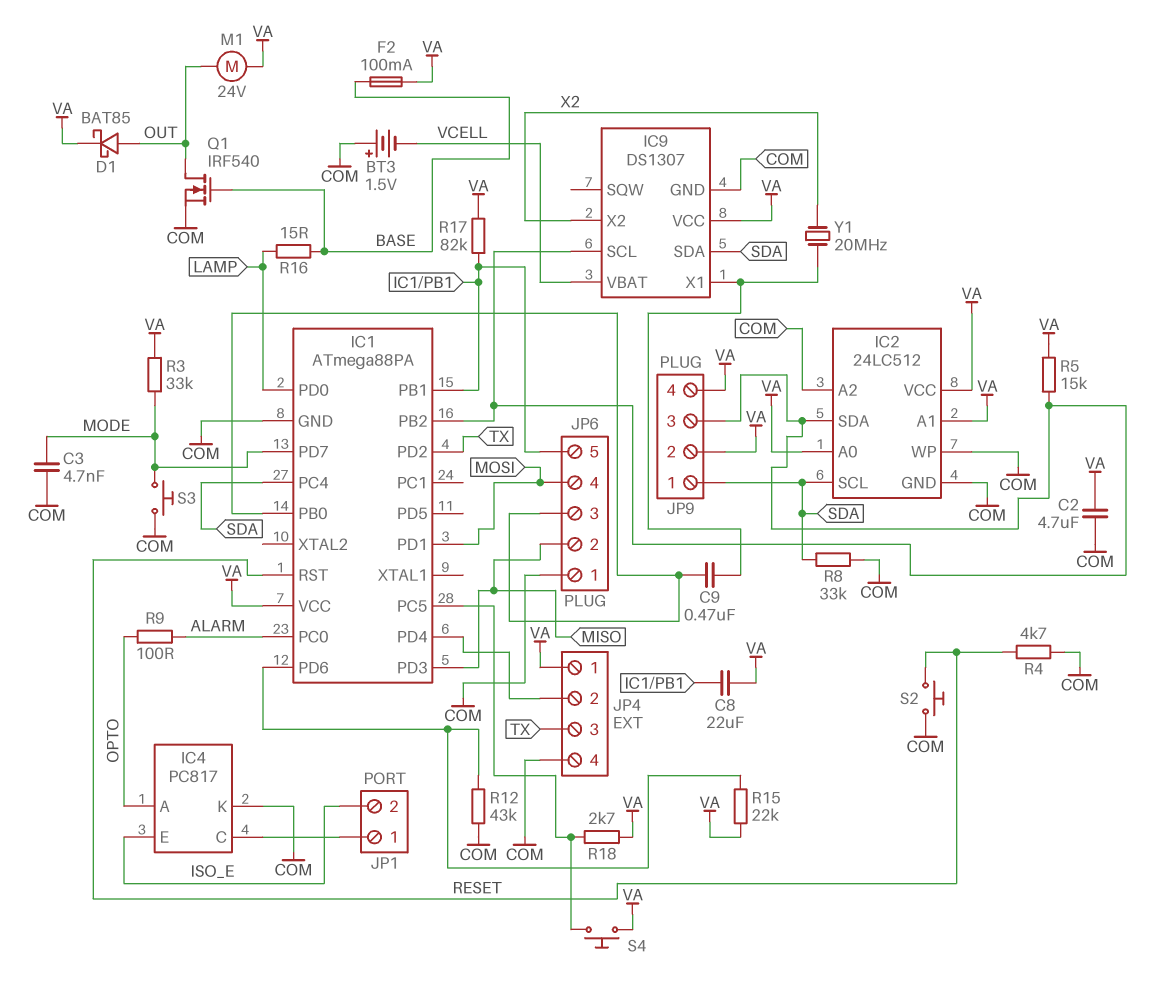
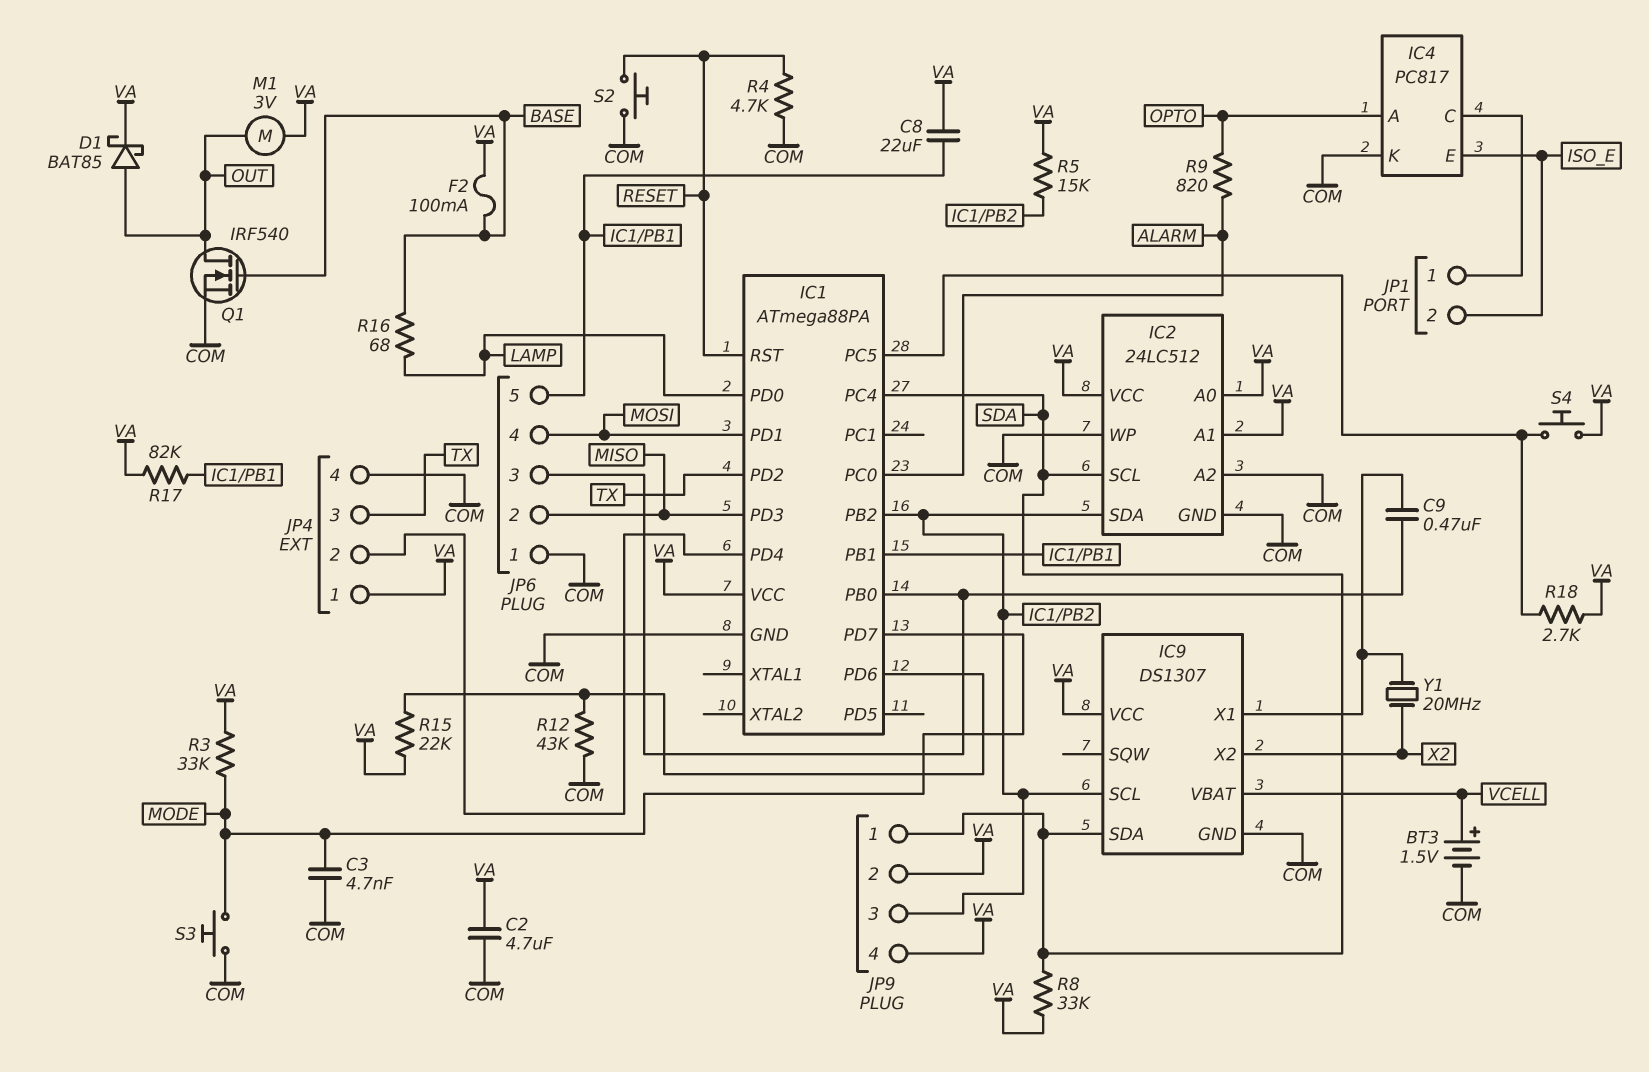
BT3: 1.5V (plus COM, minus VCELL) -> 1.5V (plus VCELL, minus COM)
M1: motor 24V (OUT, VA) -> motor 3V (OUT, VA)
R8: 33k (COM, SDA) -> 33k (SDA, VA)
R9: 100 (ALARM, OPTO) -> 820 (ALARM, OPTO)
R16: 15 (BASE, LAMP) -> 68 (BASE, LAMP)

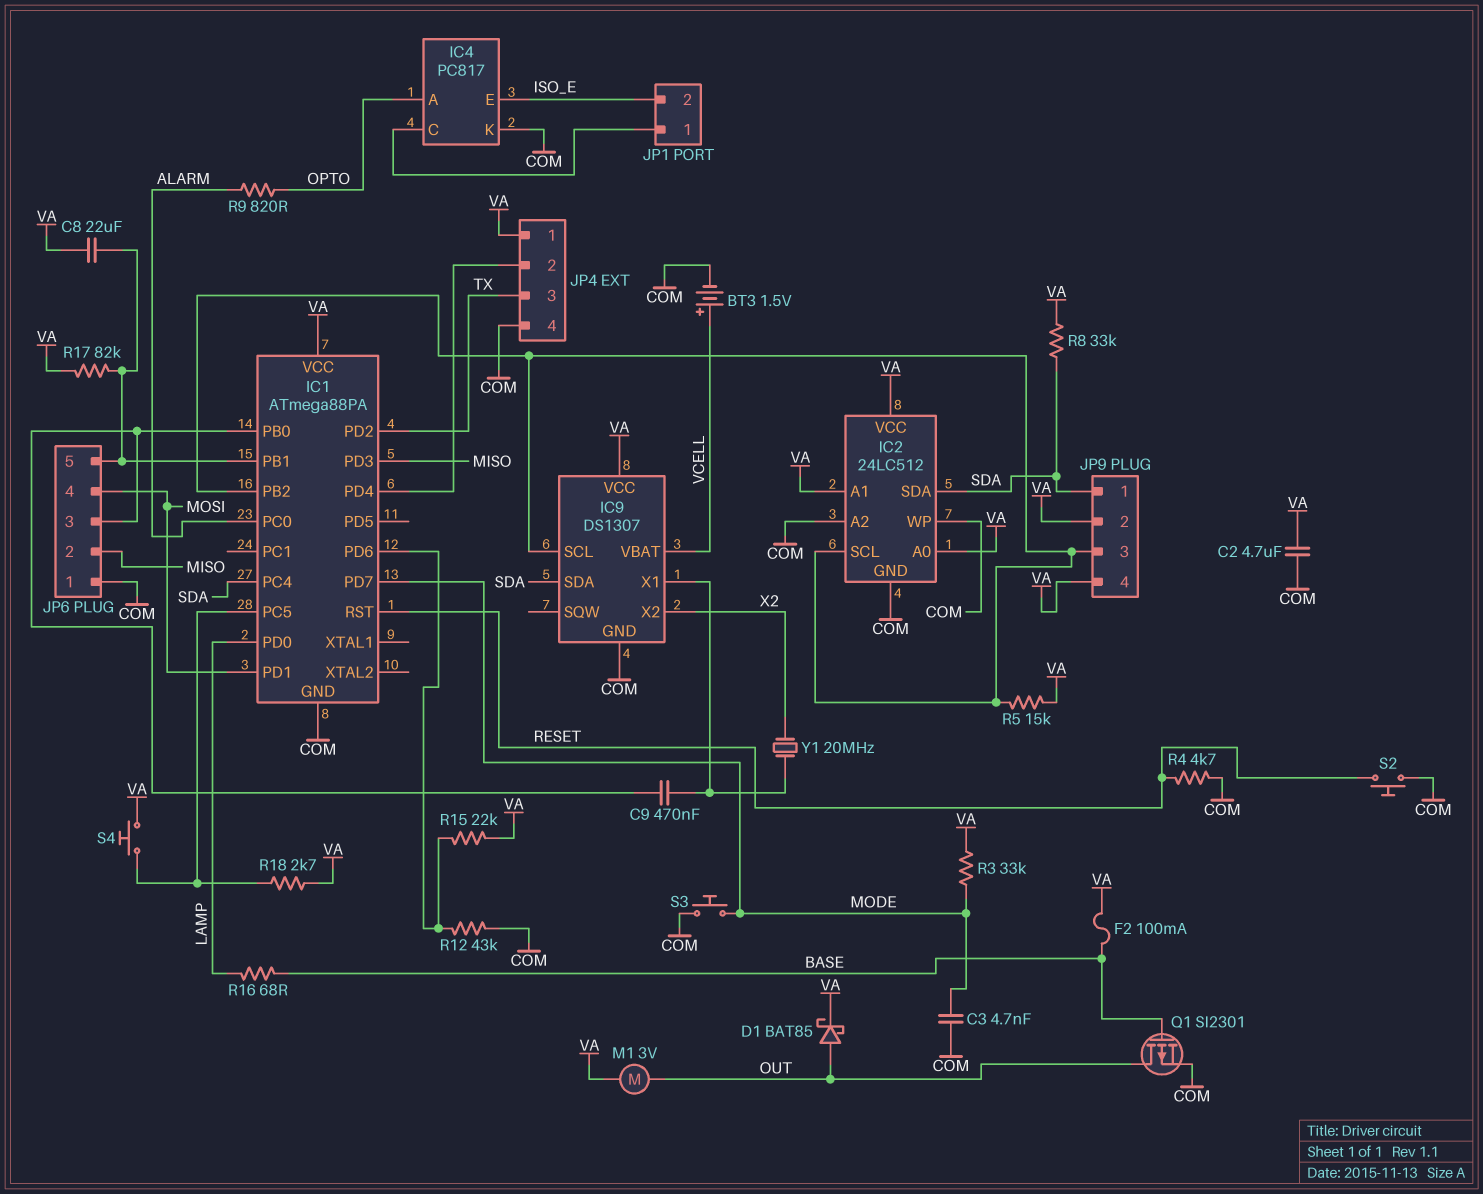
IC2 pin SCL: SDA -> IC1/PB2
IC2 pin SDA: IC1/PB2 -> SDA
Q1: NMOS IRF540 (G BASE, D OUT, S COM) -> PMOS SI2301 (G BASE, D OUT, S COM)

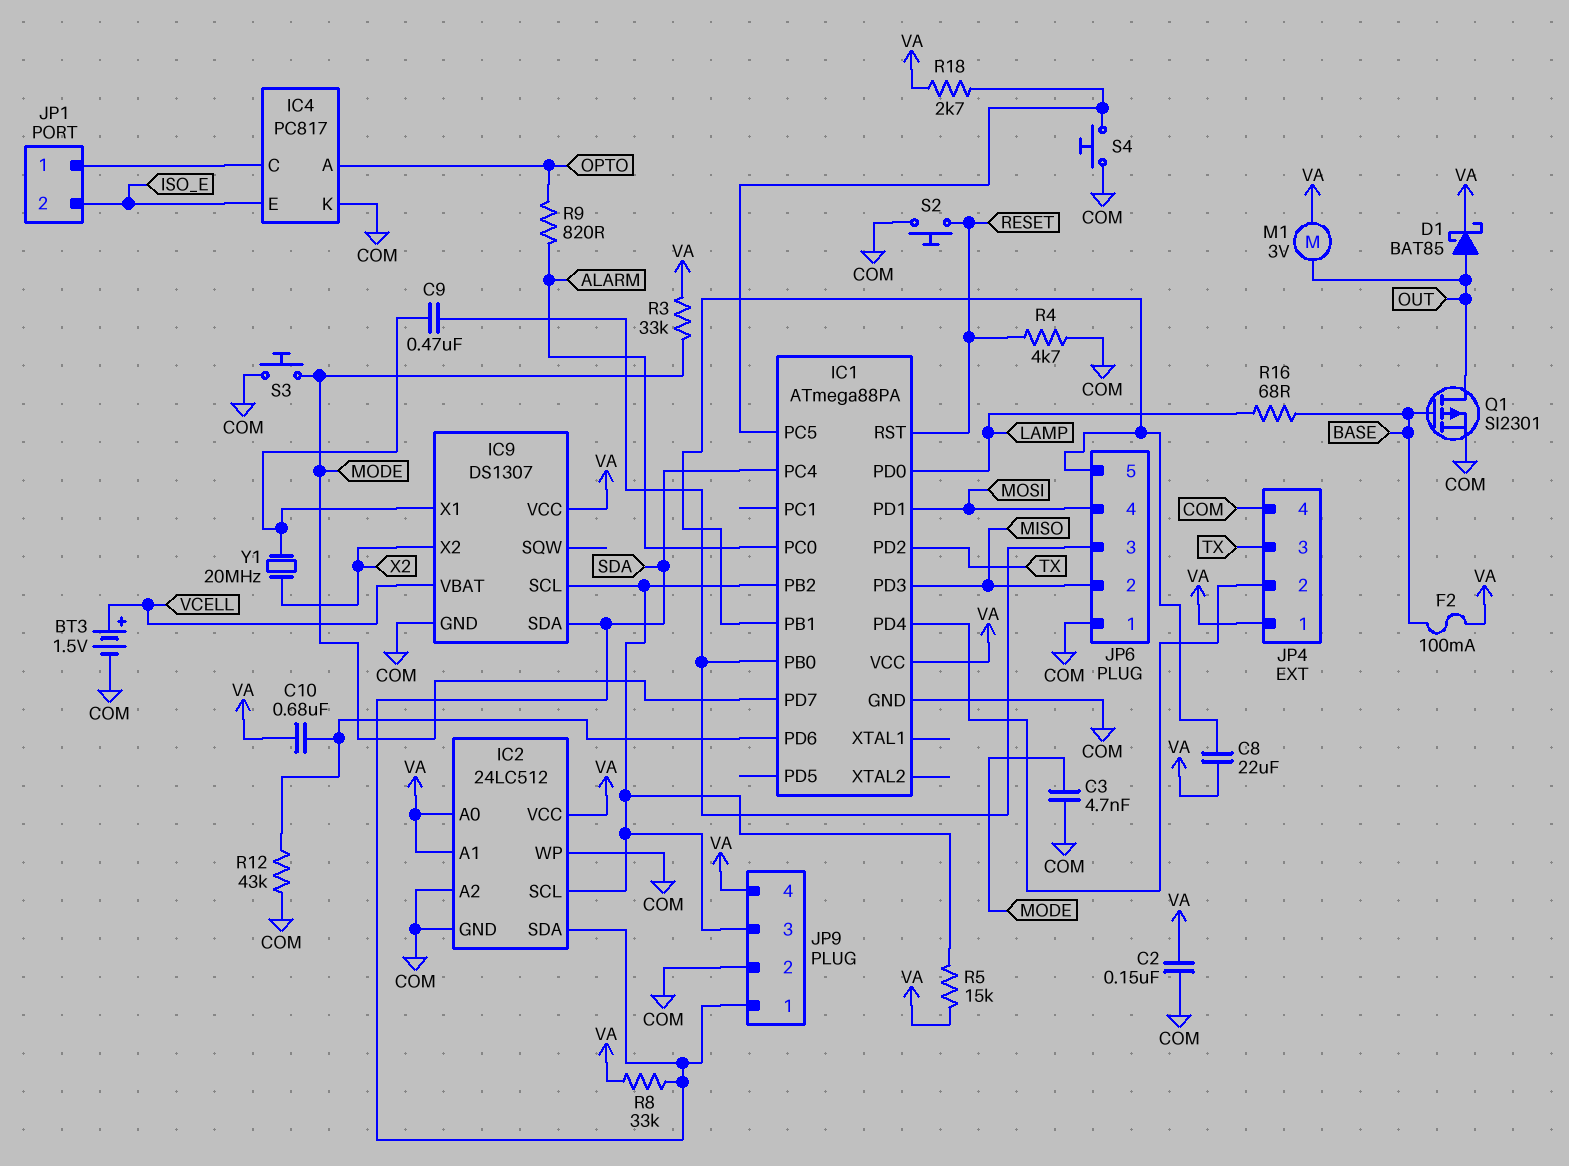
C2: 4.7uF (COM, VA) -> 150nF (COM, VA)
C10: none -> 680nF (IC1/PD6, VA)
JP9 pin 2: VA -> COM
R15: 22k (IC1/PD6, VA) -> none
R17: 82k (IC1/PB1, VA) -> none
S4: button (IC1/PC5, VA) -> button (COM, IC1/PC5)

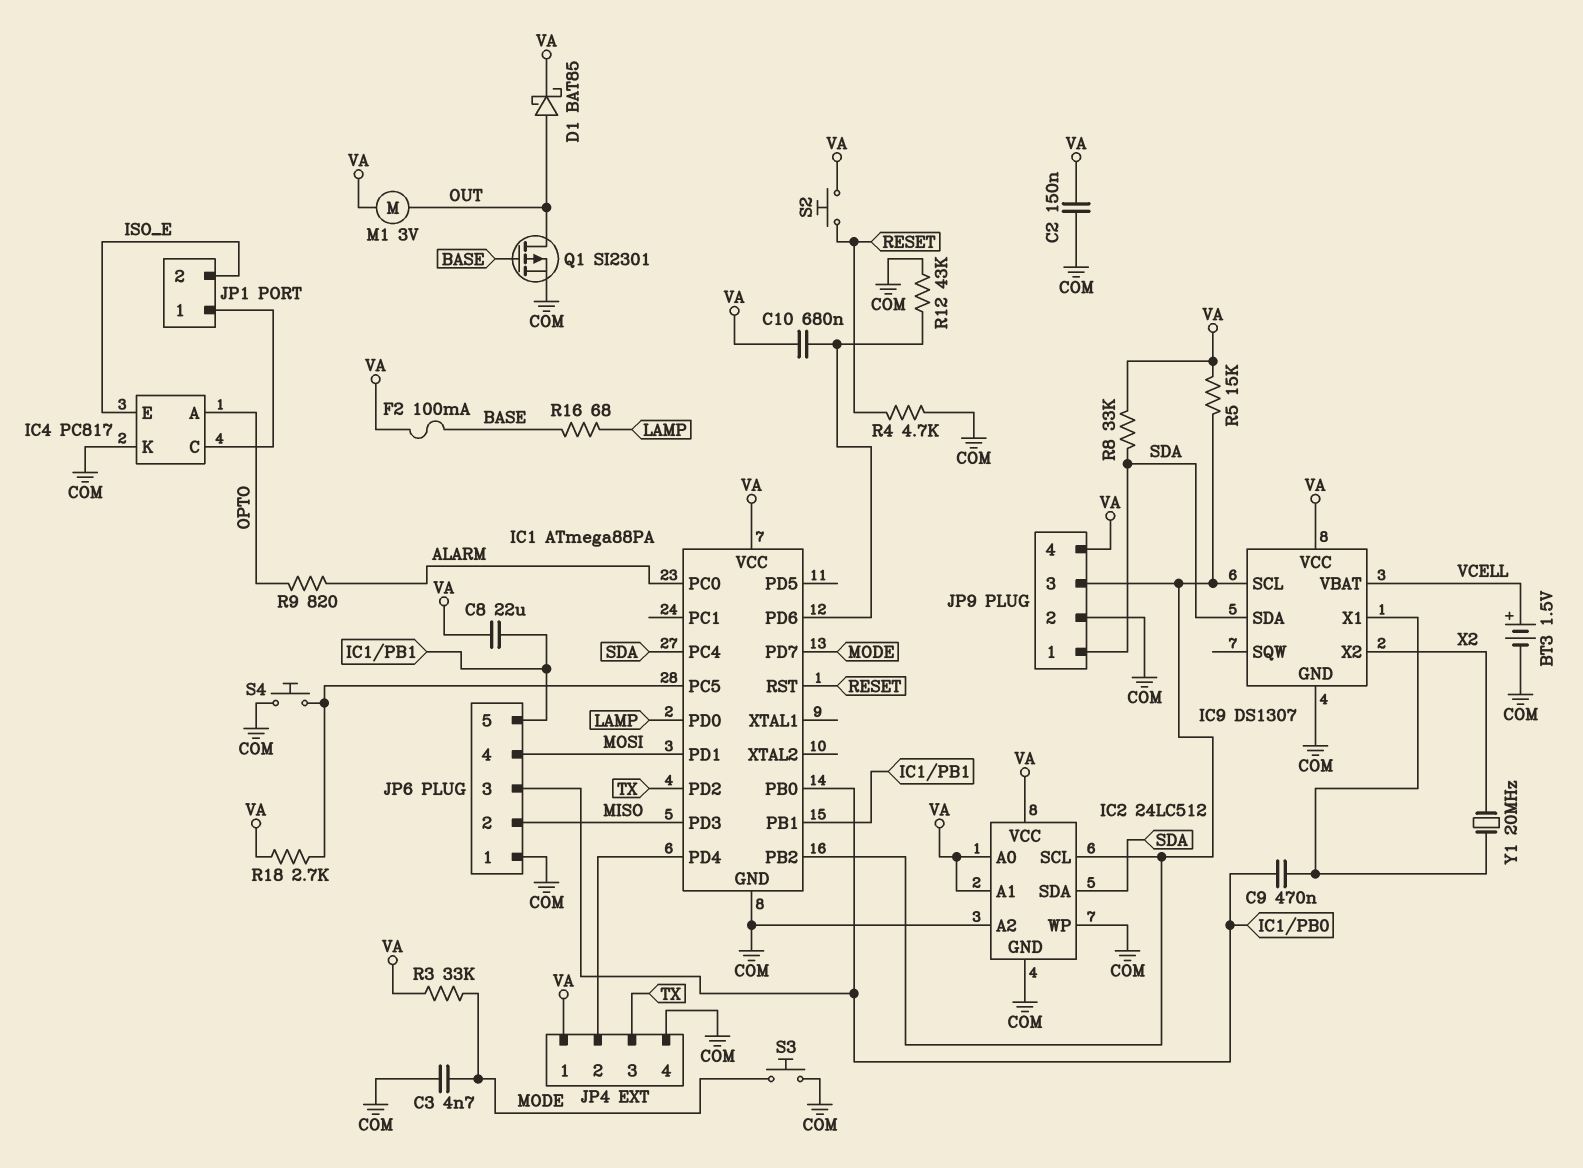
S2: button (COM, RESET) -> button (RESET, VA)

